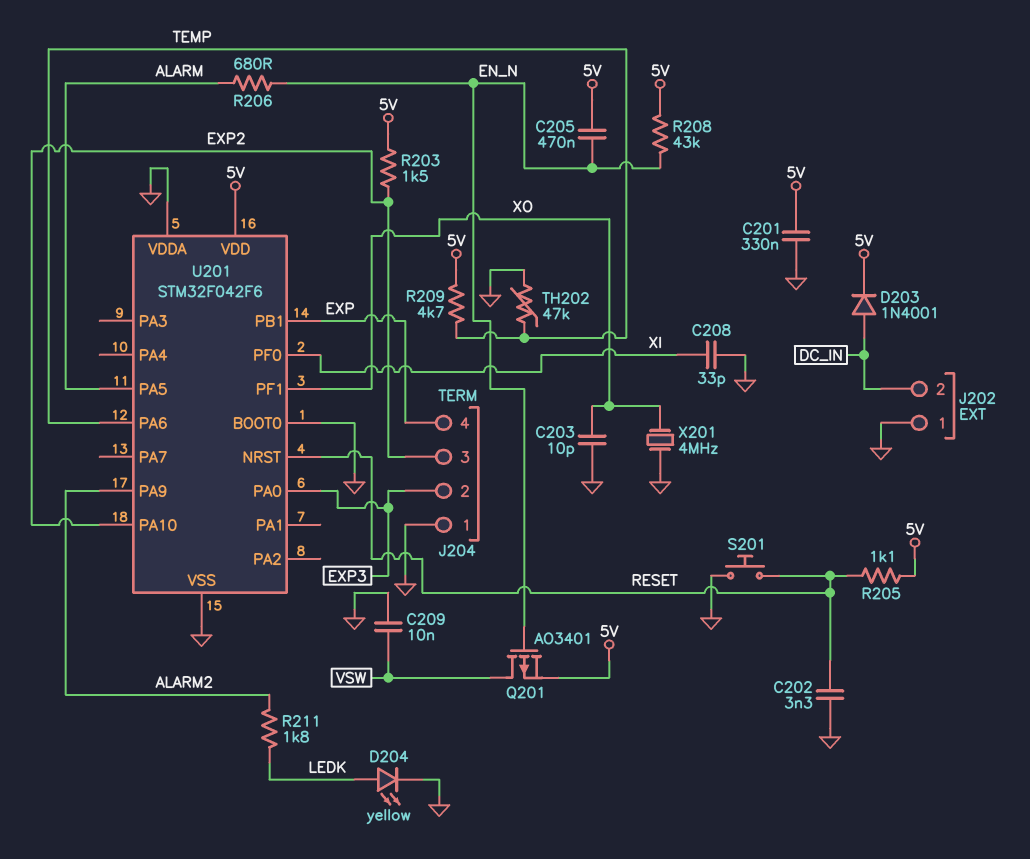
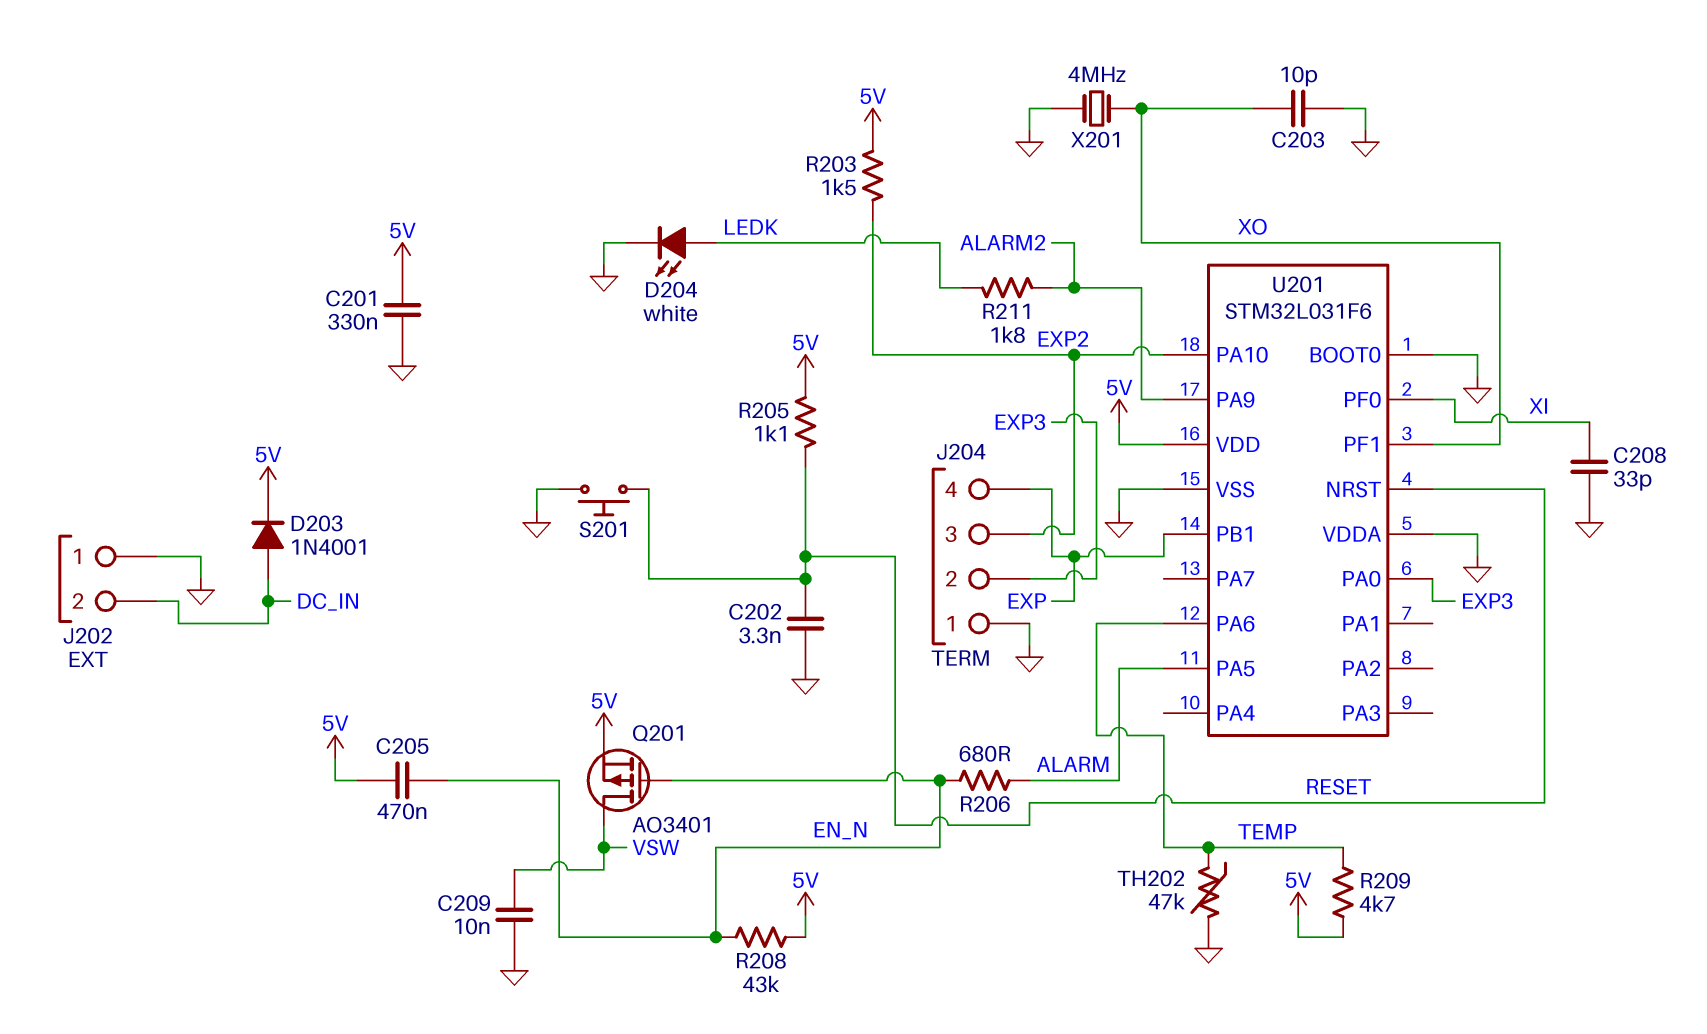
D204: LED yellow (A LEDK, K GND) -> LED white (A LEDK, K GND)
U201: STM32F042F6 -> STM32L031F6

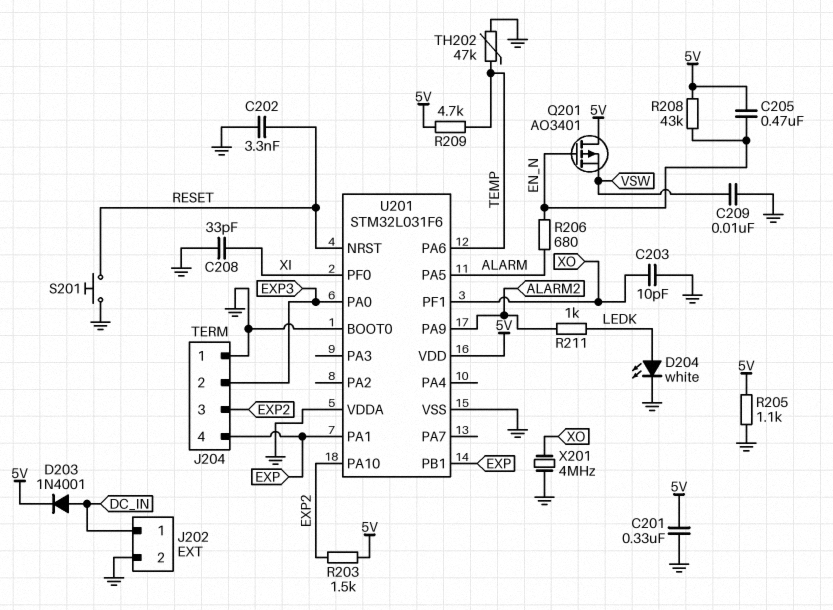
J202 pin 1: GND -> DC_IN
J202 pin 2: DC_IN -> GND
Q201: PMOS AO3401 (G EN_N, D VSW, S 5V) -> PMOS AO3401 (G EN_N, D 5V, S VSW)
R205: 1.1k (5V, RESET) -> 1.1k (5V, GND)
R211: 1.8k (ALARM2, LEDK) -> 1k (ALARM2, LEDK)
U201 pin PA1: none -> EXP

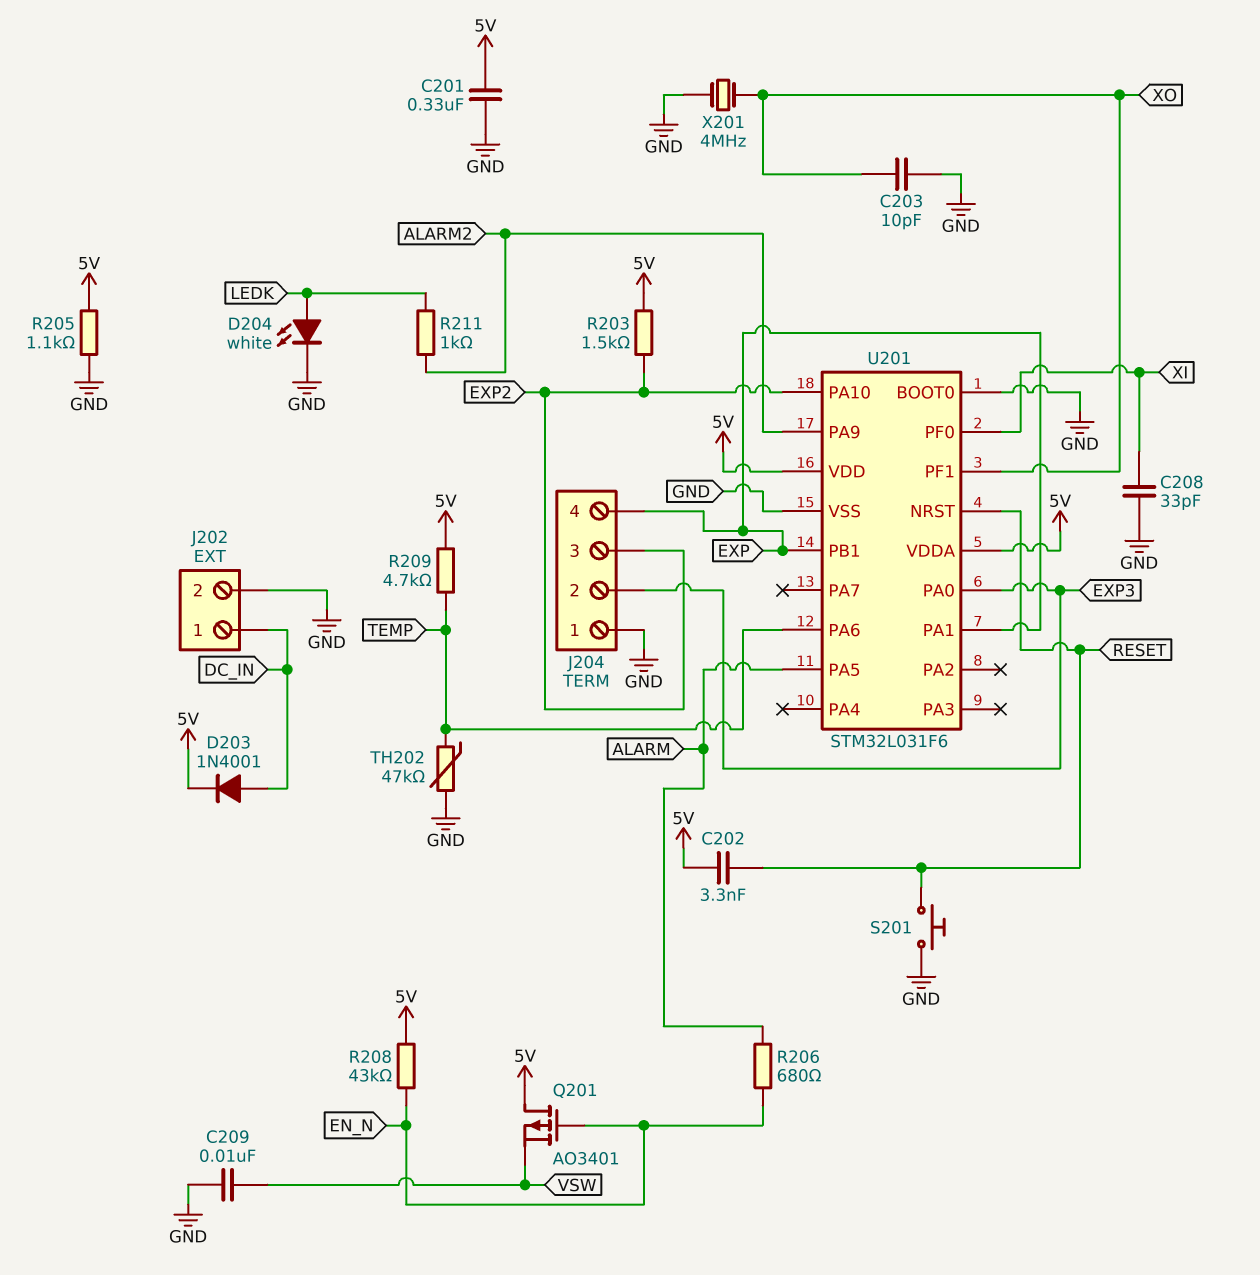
C202: 3.3nF (GND, RESET) -> 3.3nF (5V, RESET)
C205: 470nF (5V, EN_N) -> none
U201 pin VDDA: GND -> 5V

